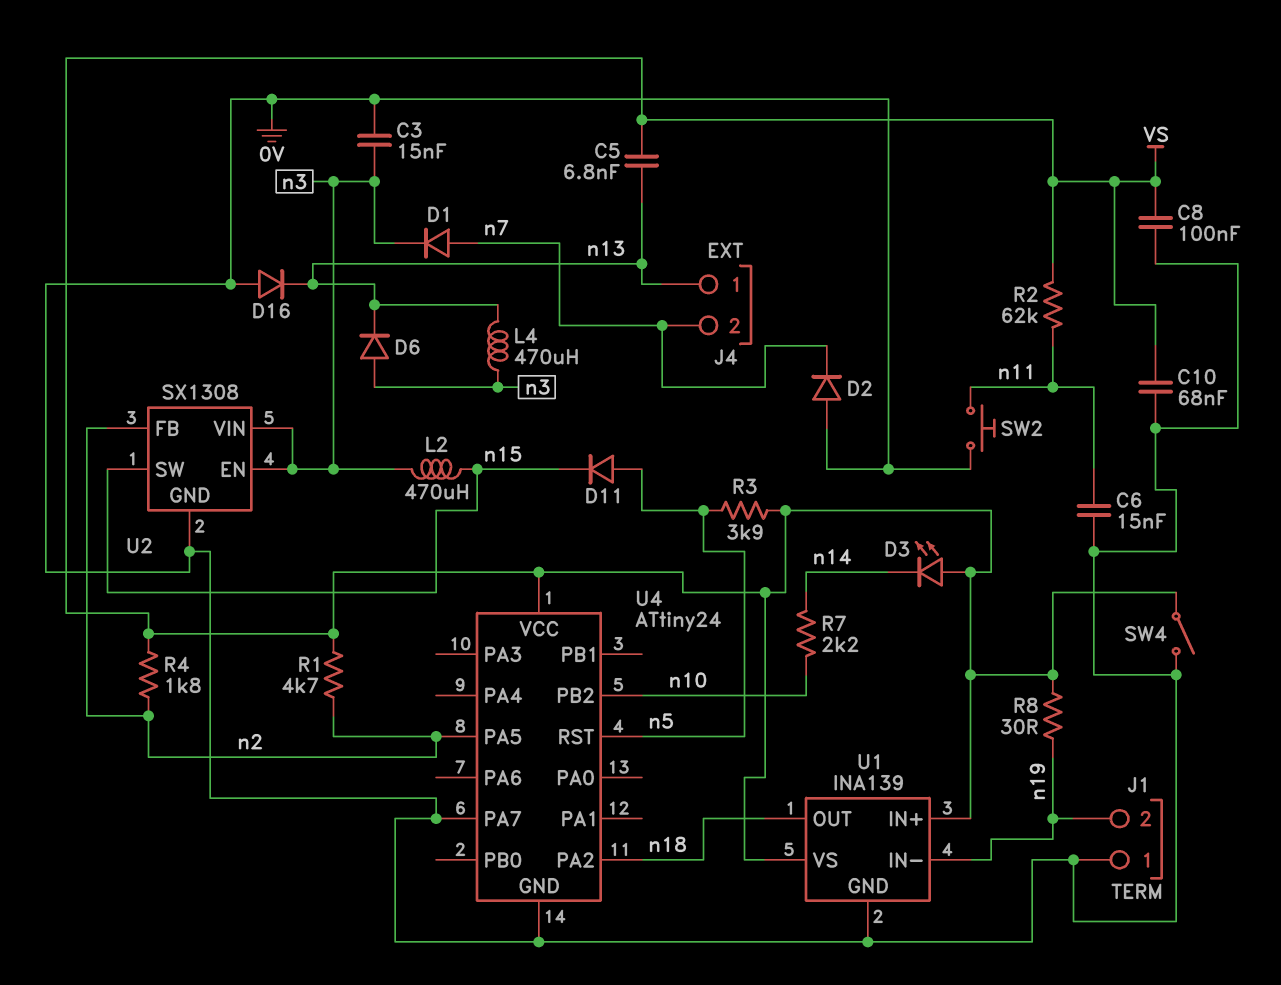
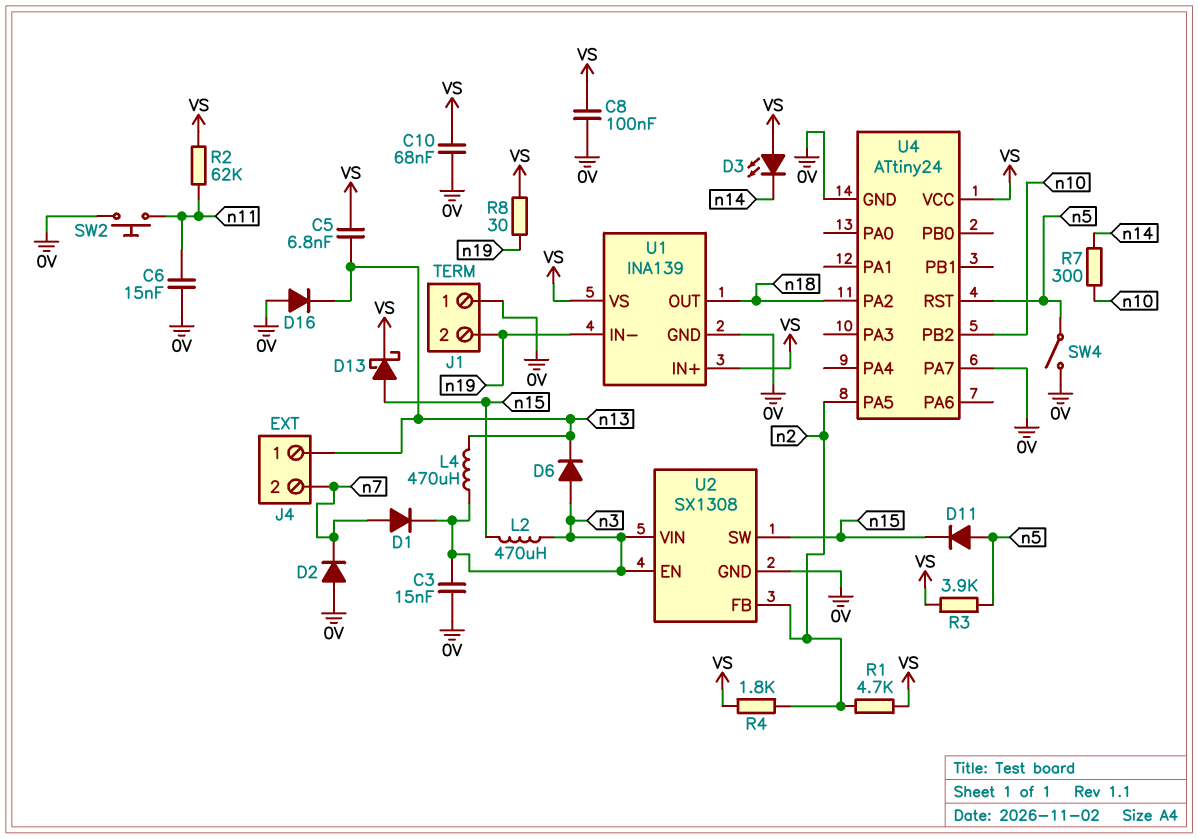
D13: none -> schottky (A n15, K VS)
R7: 2.2k (n10, n14) -> 300 (n10, n14)
SW4: switch (0V, VS) -> switch (0V, n5)

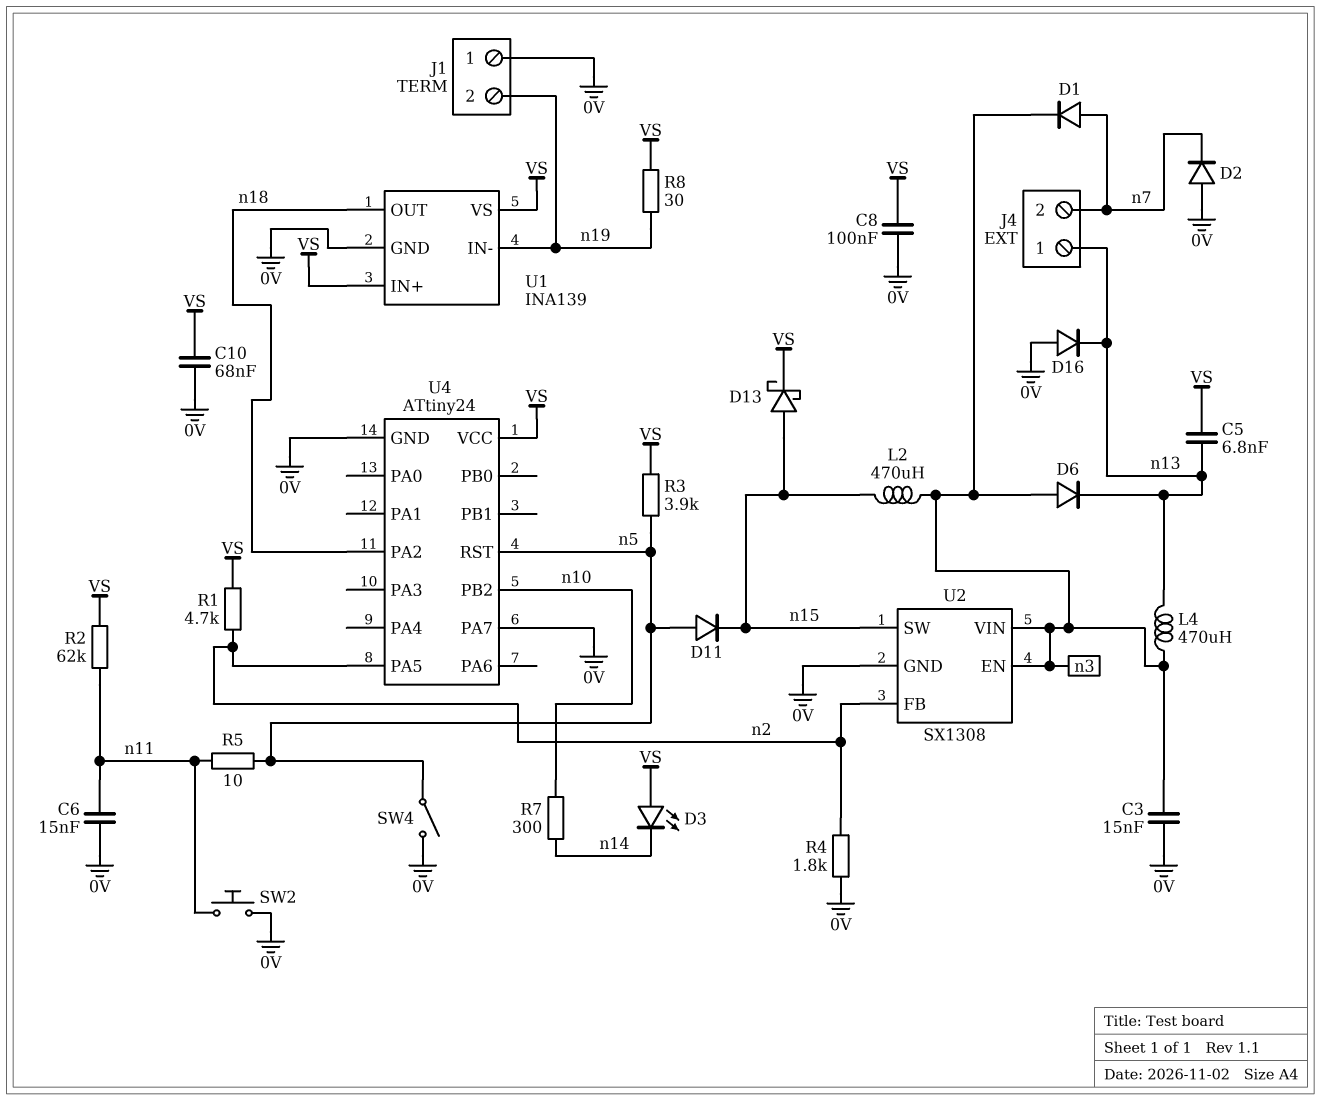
R4: 1.8k (VS, n2) -> 1.8k (0V, n2)
R5: none -> 10 (n5, n11)

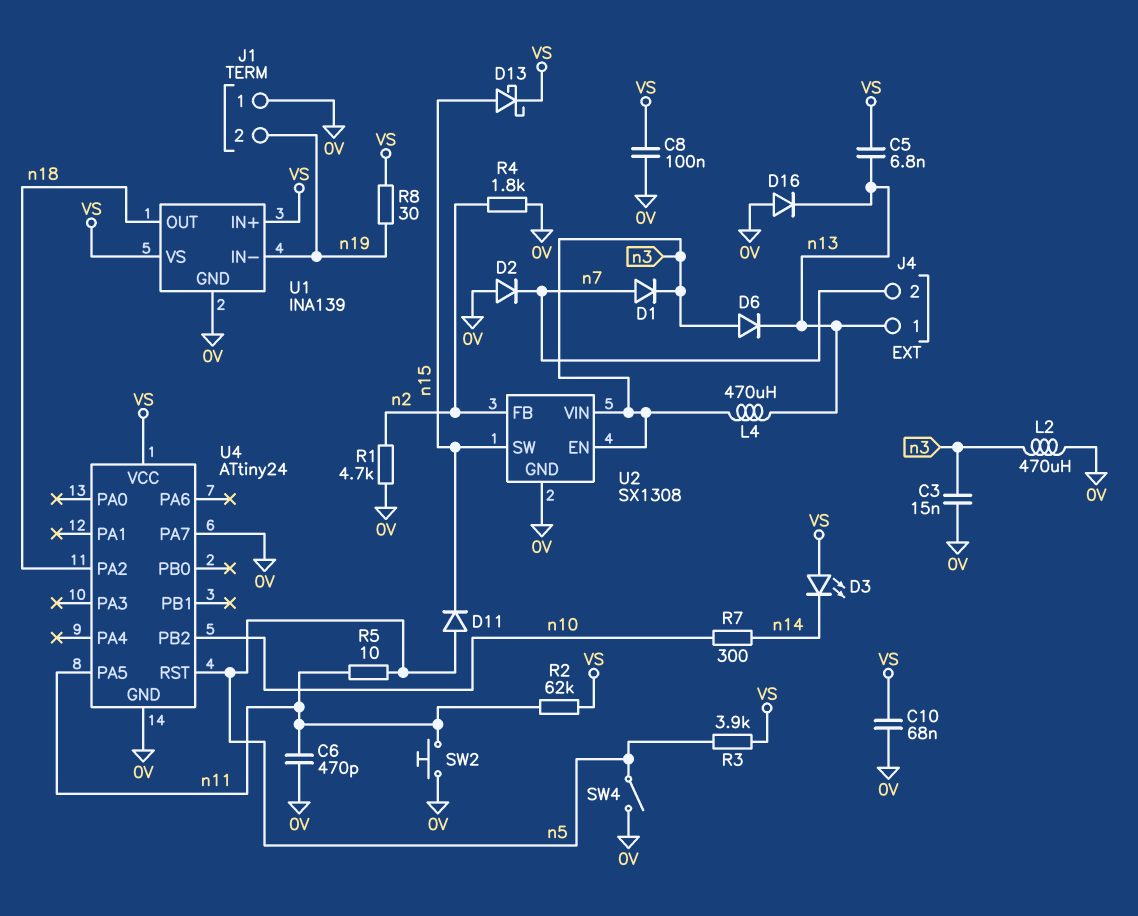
C6: 15nF (0V, n11) -> 470pF (0V, n11)
L2: 470uH (n3, n15) -> 470uH (0V, n3)
R1: 4.7k (VS, n2) -> 4.7k (0V, n2)
U4 pin PA5: n2 -> n11

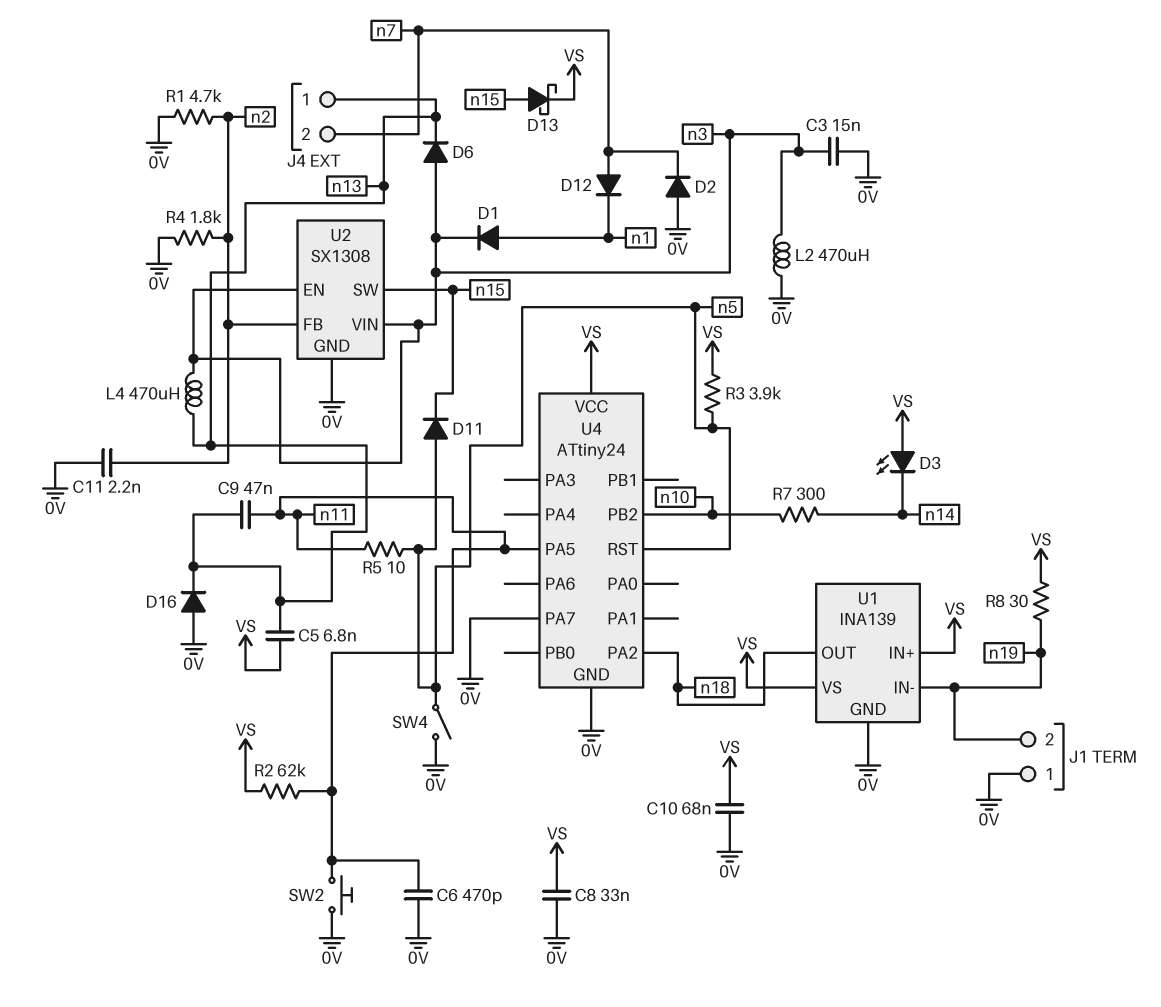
C8: 100nF (0V, VS) -> 33nF (0V, VS)
C9: none -> 47nF (n11, n13)
C11: none -> 2.2nF (0V, n2)
D1: diode (A n7, K n3) -> diode (A n1, K n3)
D12: none -> diode (A n7, K n1)

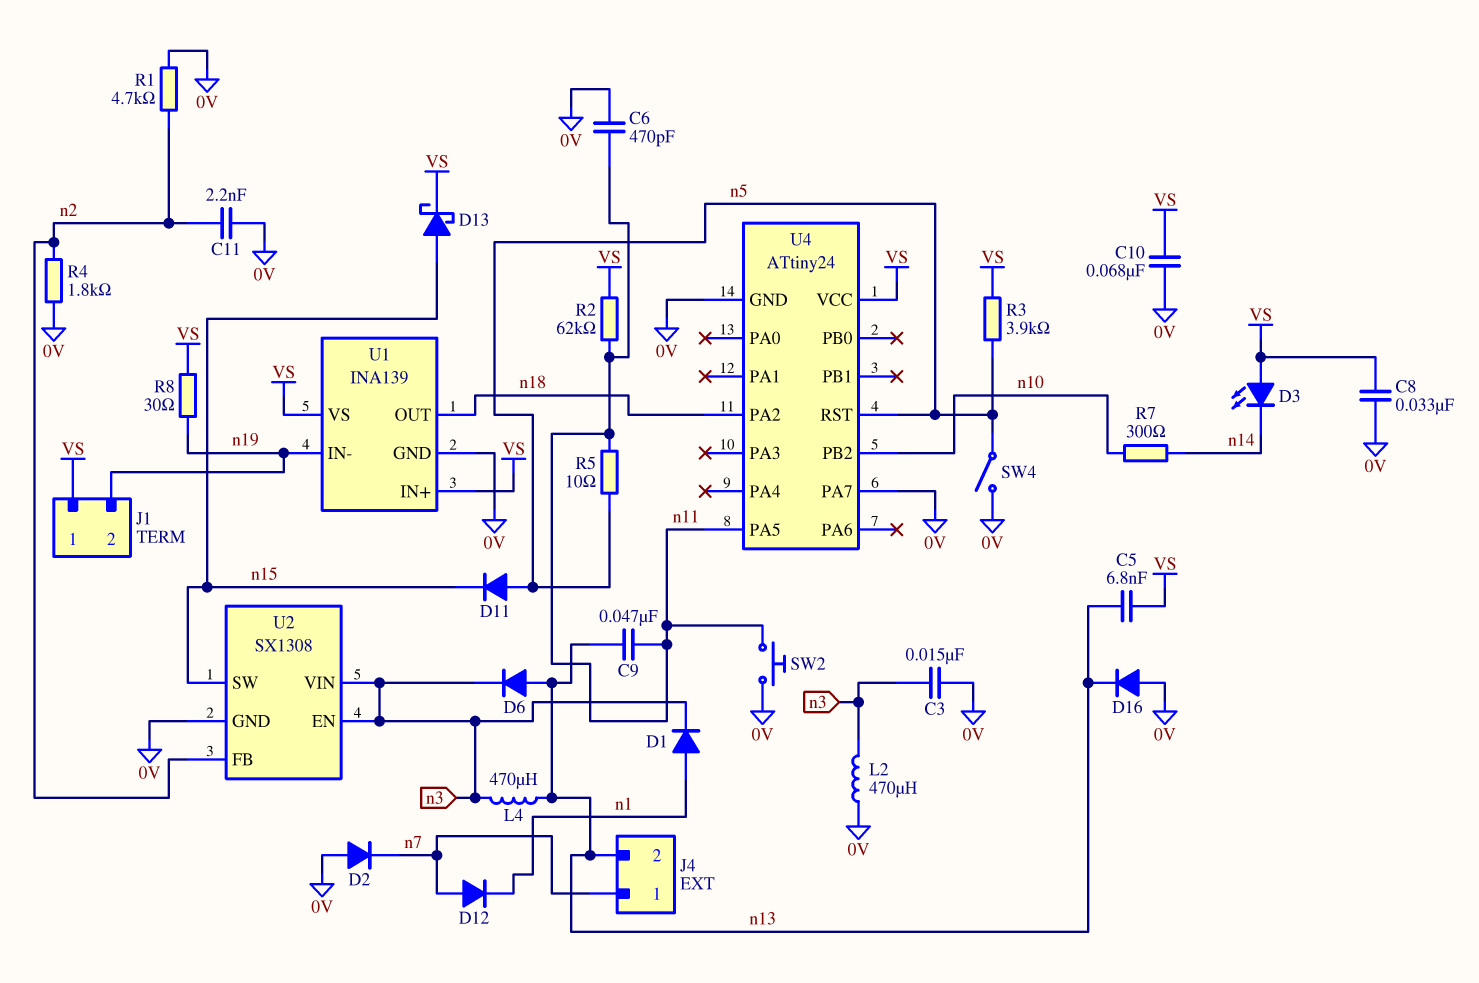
D6: diode (A n3, K n13) -> diode (A n13, K n3)
J1 pin 1: 0V -> VS
J4 pin 1: n13 -> n7
J4 pin 2: n7 -> n13

